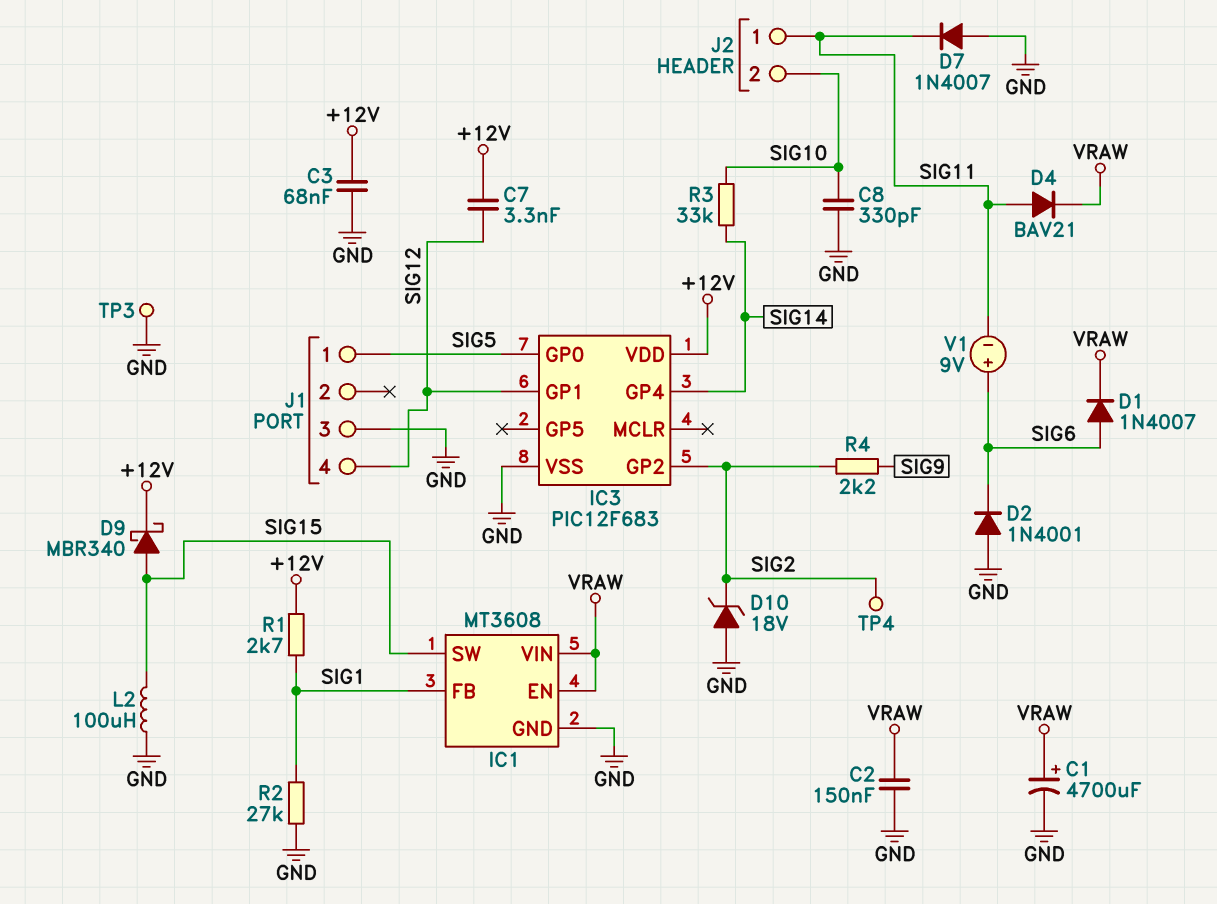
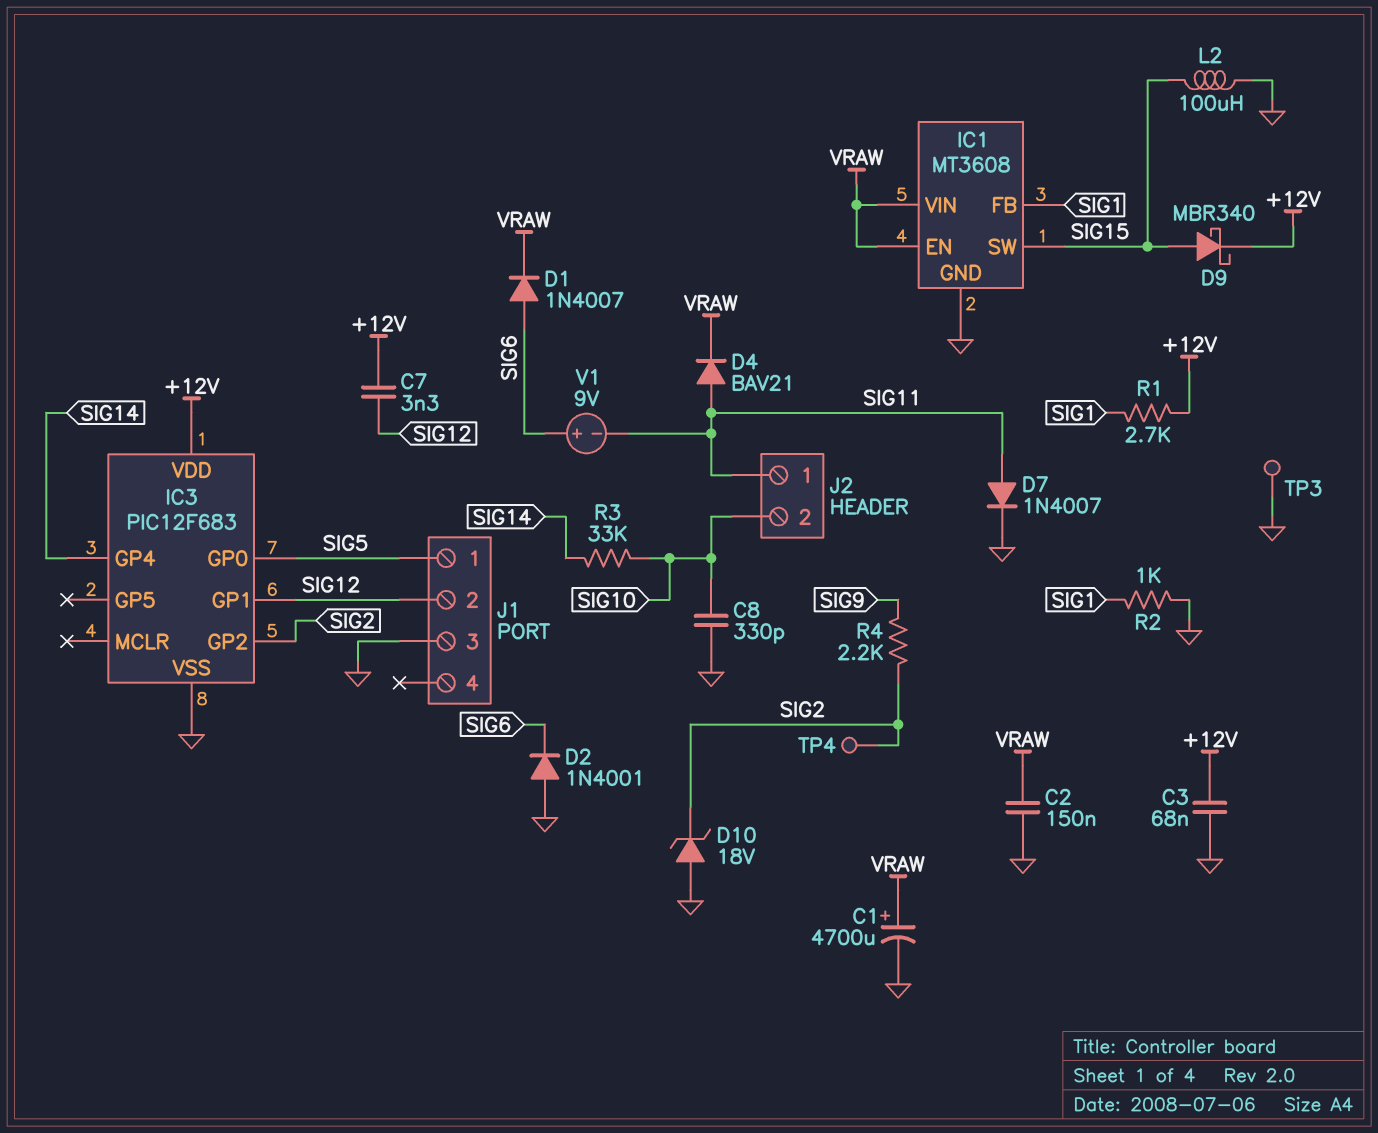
D7: diode 1N4007 (A GND, K SIG11) -> diode 1N4007 (A SIG11, K GND)
J1 pin 2: none -> SIG12
J1 pin 4: SIG12 -> none
R2: 27k (GND, SIG1) -> 1k (GND, SIG1)

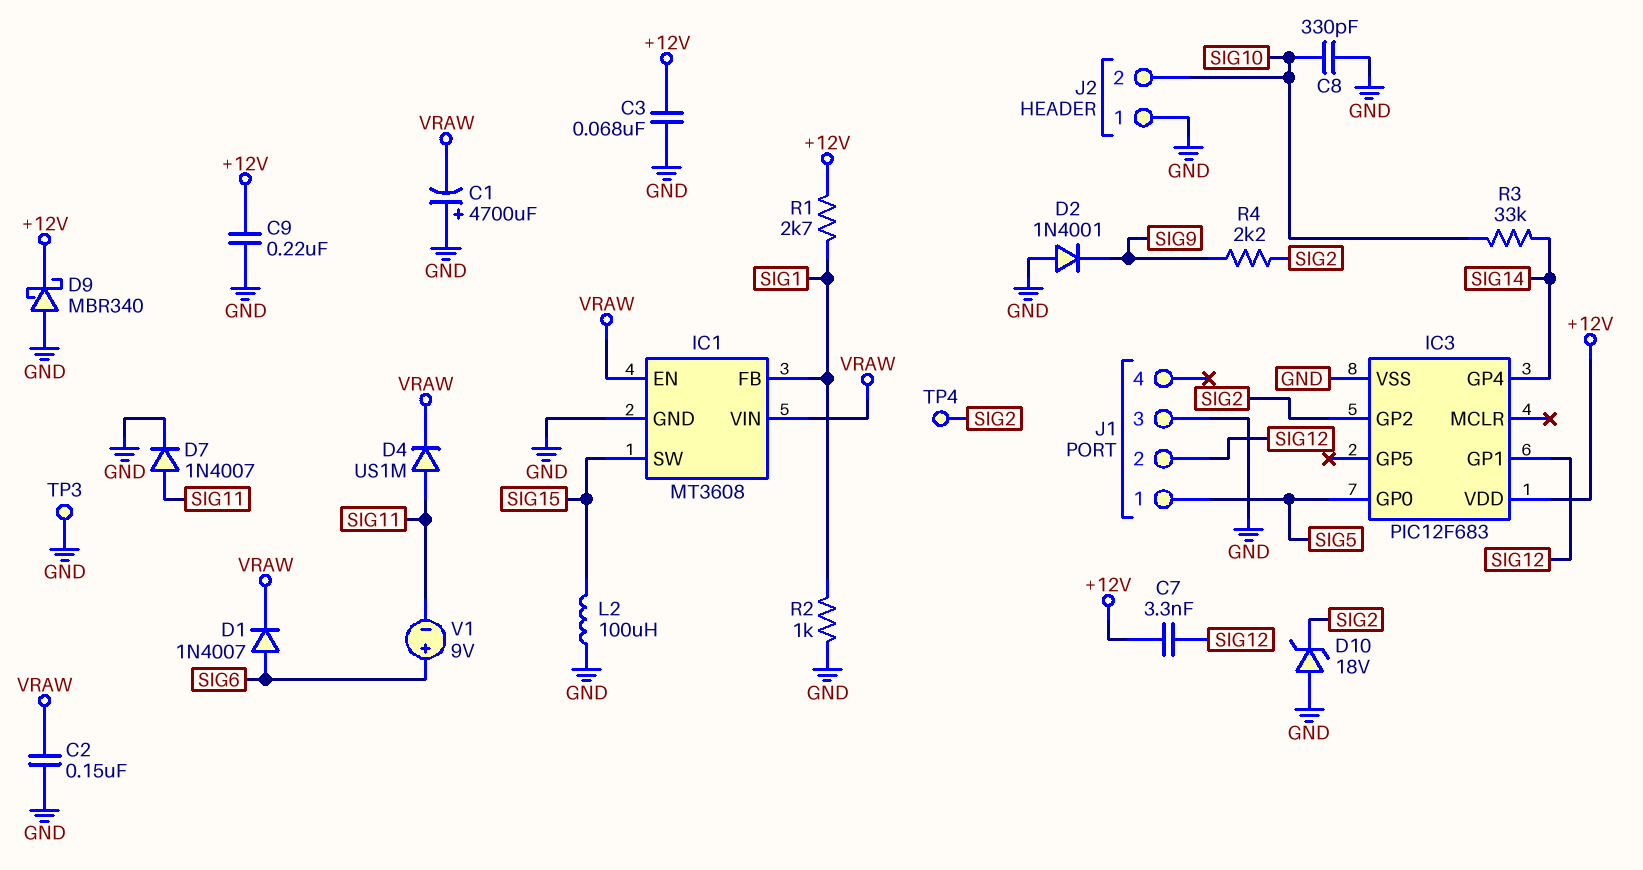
C1: 4700uF (plus VRAW, minus GND) -> 4700uF (plus GND, minus VRAW)
C9: none -> 220nF (+12V, GND)
D2: diode 1N4001 (A GND, K SIG6) -> diode 1N4001 (A GND, K SIG9)
D4: diode BAV21 (A SIG11, K VRAW) -> diode US1M (A SIG11, K VRAW)
D9: schottky MBR340 (A SIG15, K +12V) -> schottky MBR340 (A GND, K +12V)
J2 pin 1: SIG11 -> GND

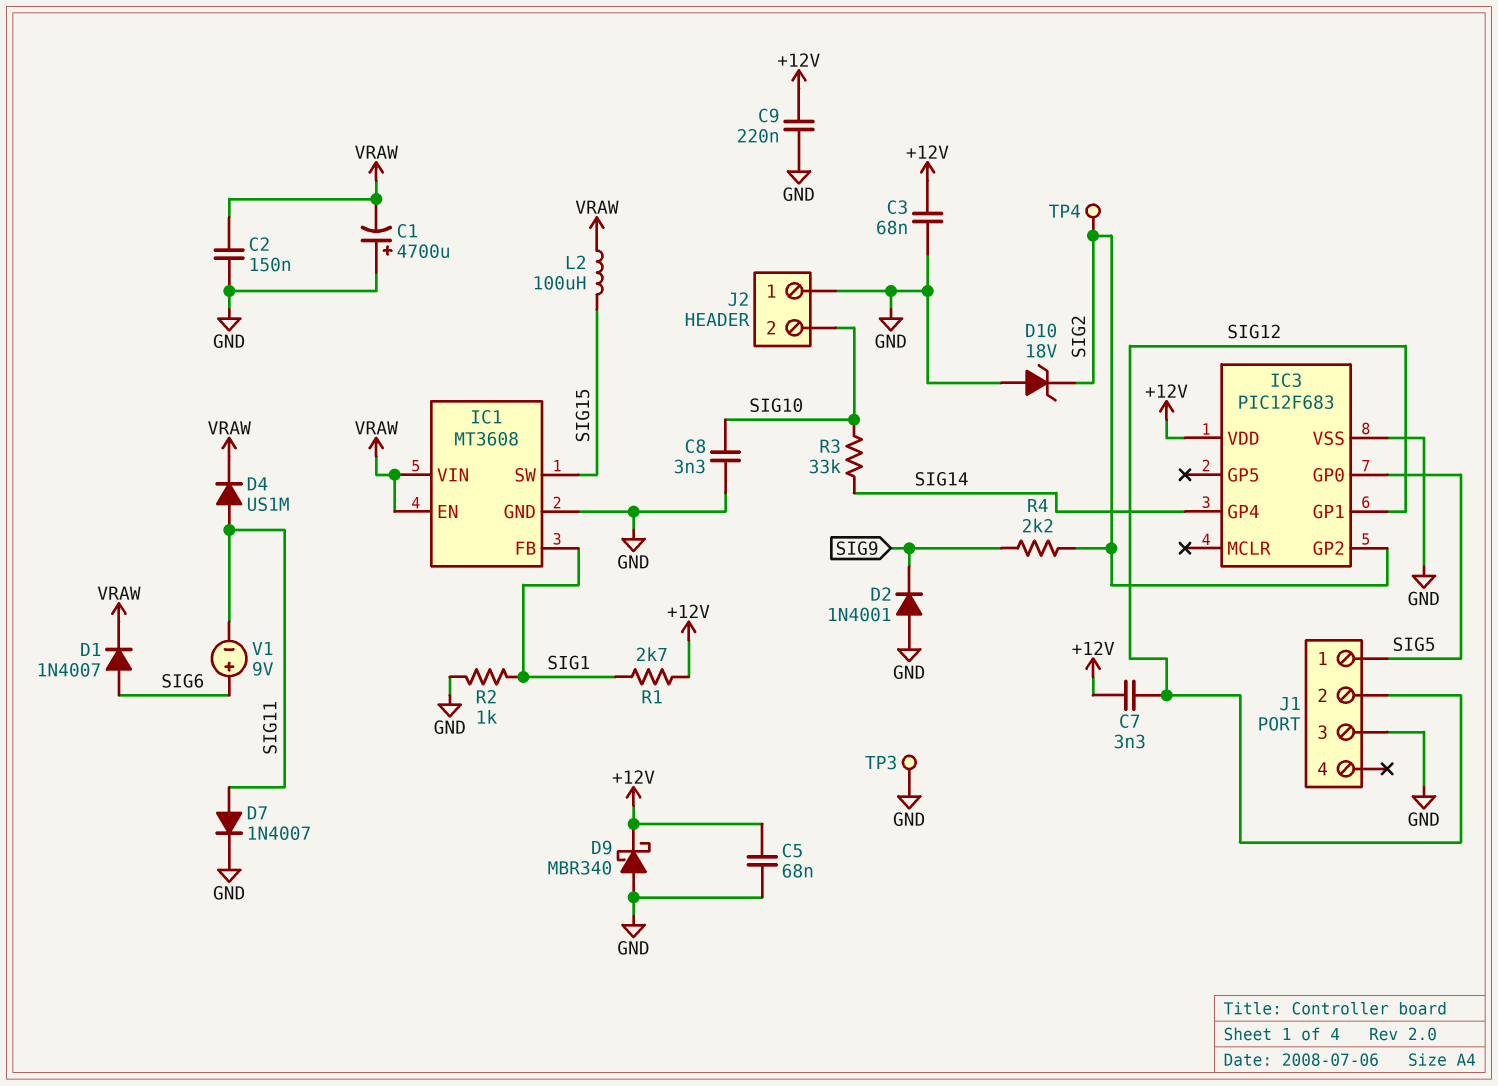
C5: none -> 68nF (+12V, GND)
C8: 330pF (GND, SIG10) -> 3.3nF (GND, SIG10)
L2: 100uH (GND, SIG15) -> 100uH (SIG15, VRAW)

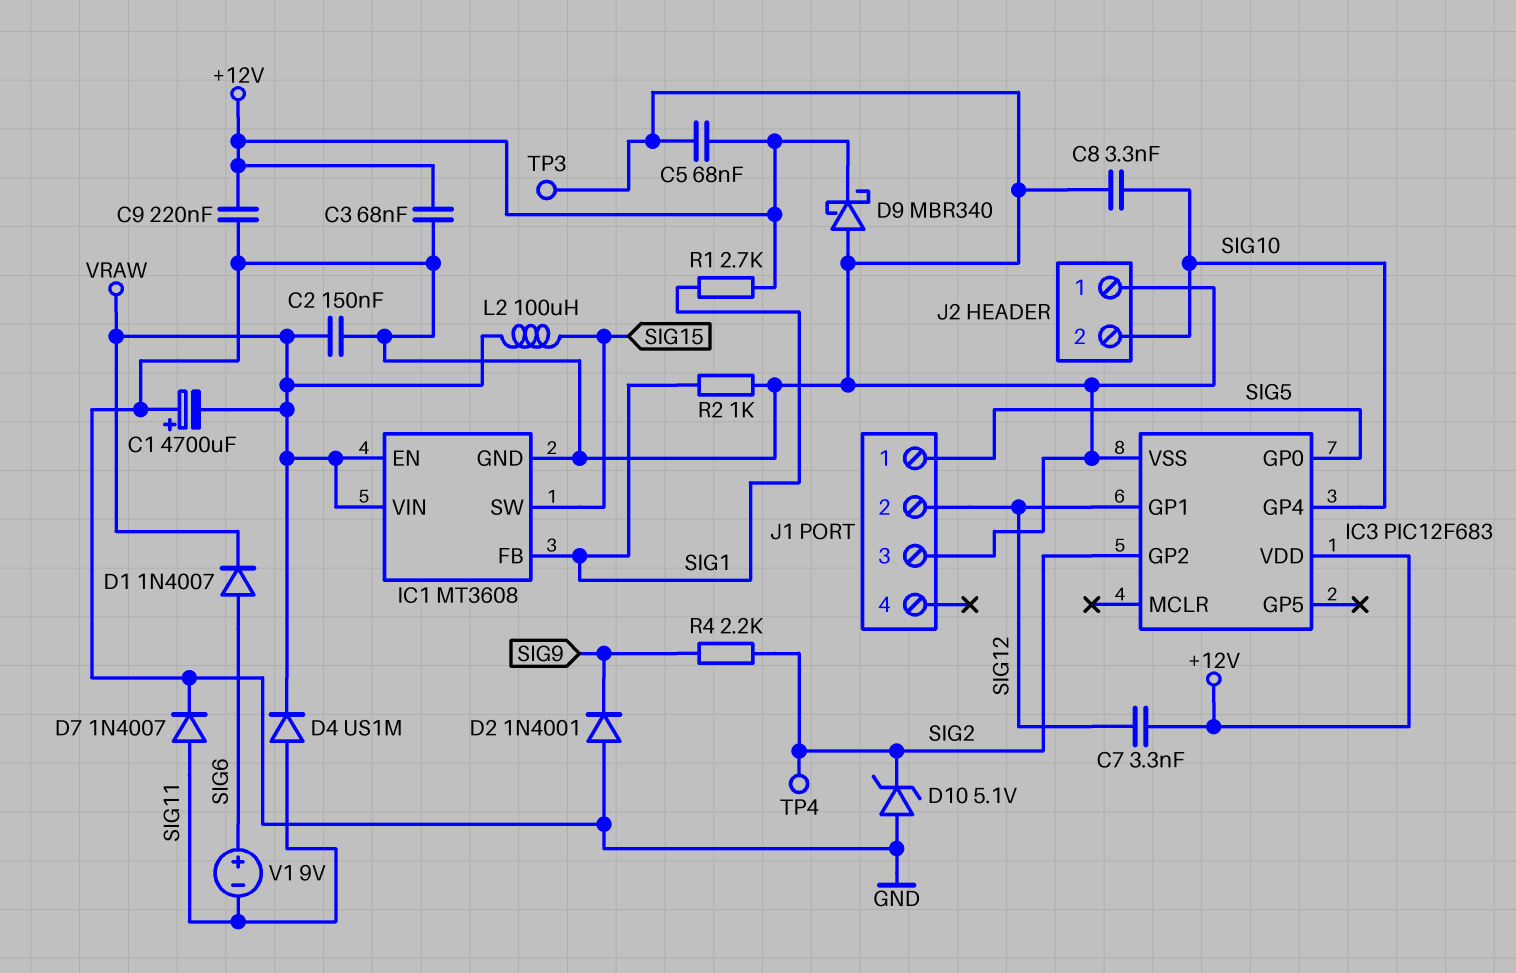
D10: zener 18V (A GND, K SIG2) -> zener 5.1V (A GND, K SIG2)
IC3 pin GP4: SIG14 -> SIG10
R3: 33k (SIG10, SIG14) -> none

